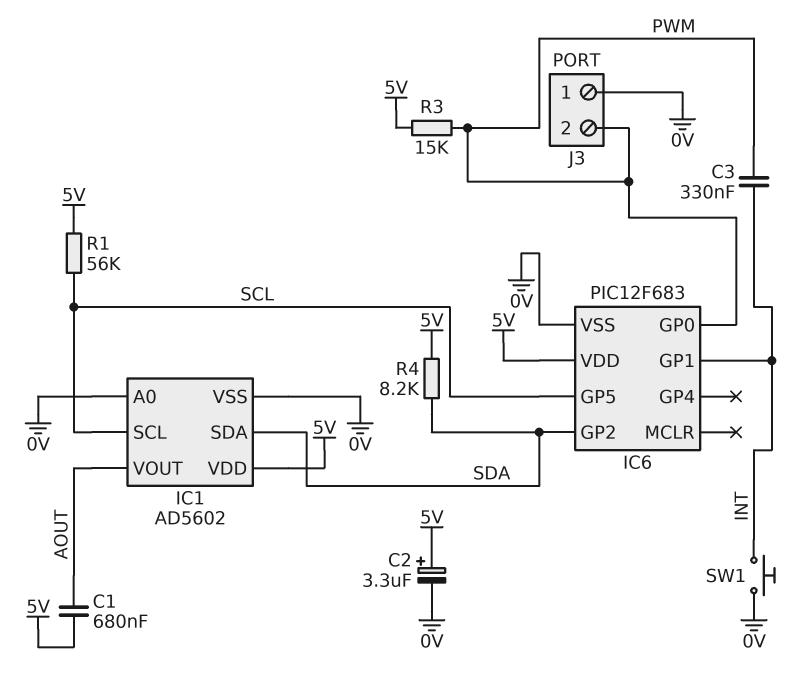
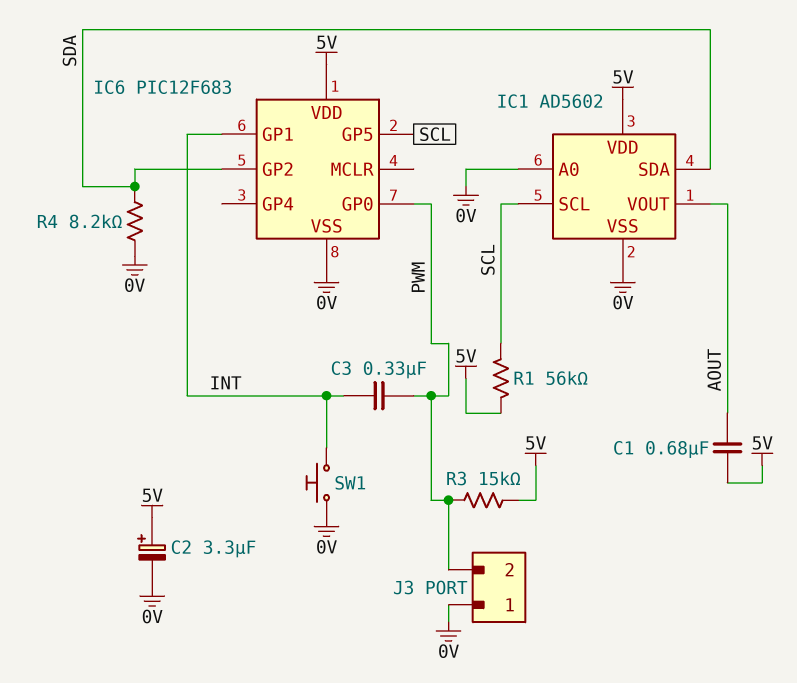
R4: 8.2k (5V, SDA) -> 8.2k (0V, SDA)

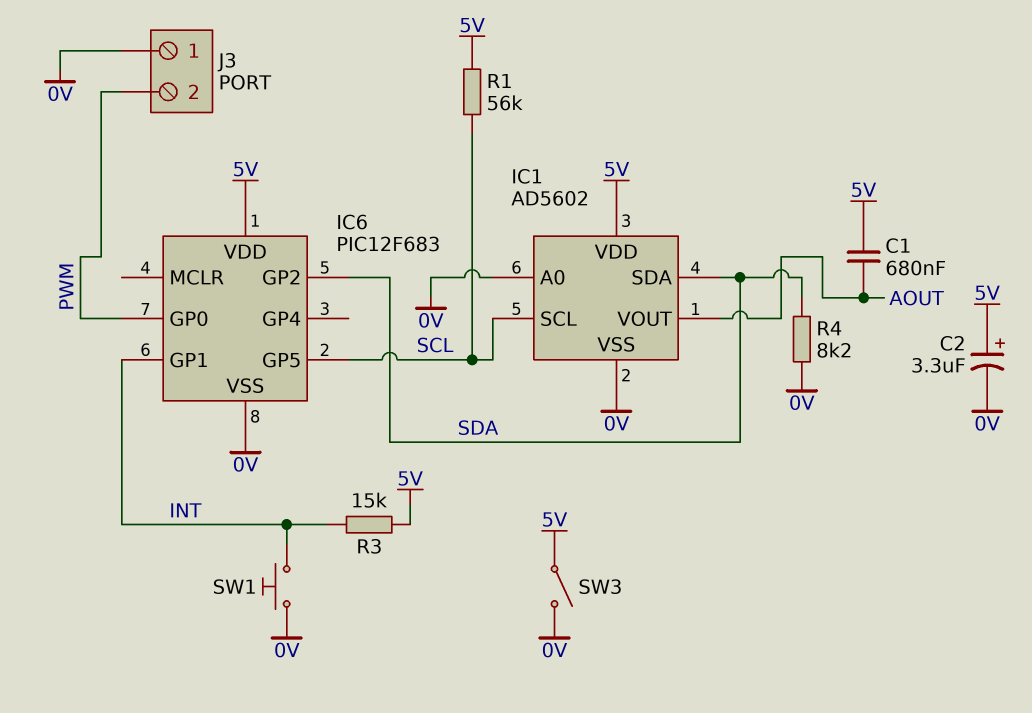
C3: 330nF (INT, PWM) -> none
R3: 15k (5V, PWM) -> 15k (5V, INT)
SW3: none -> switch (0V, 5V)

